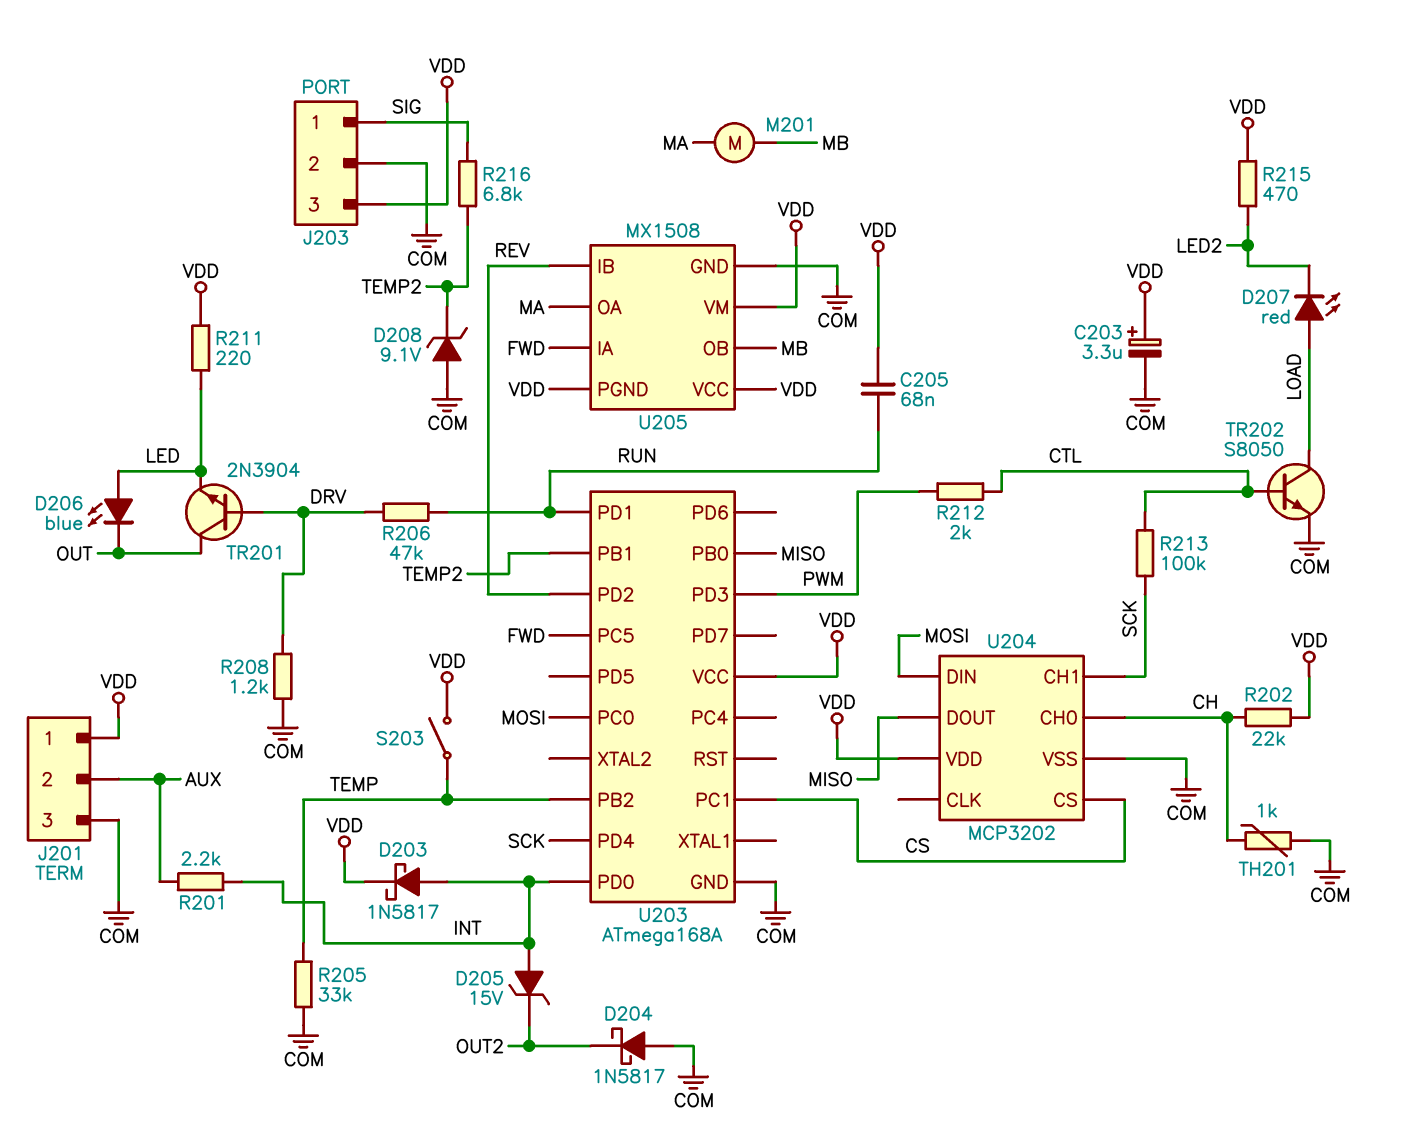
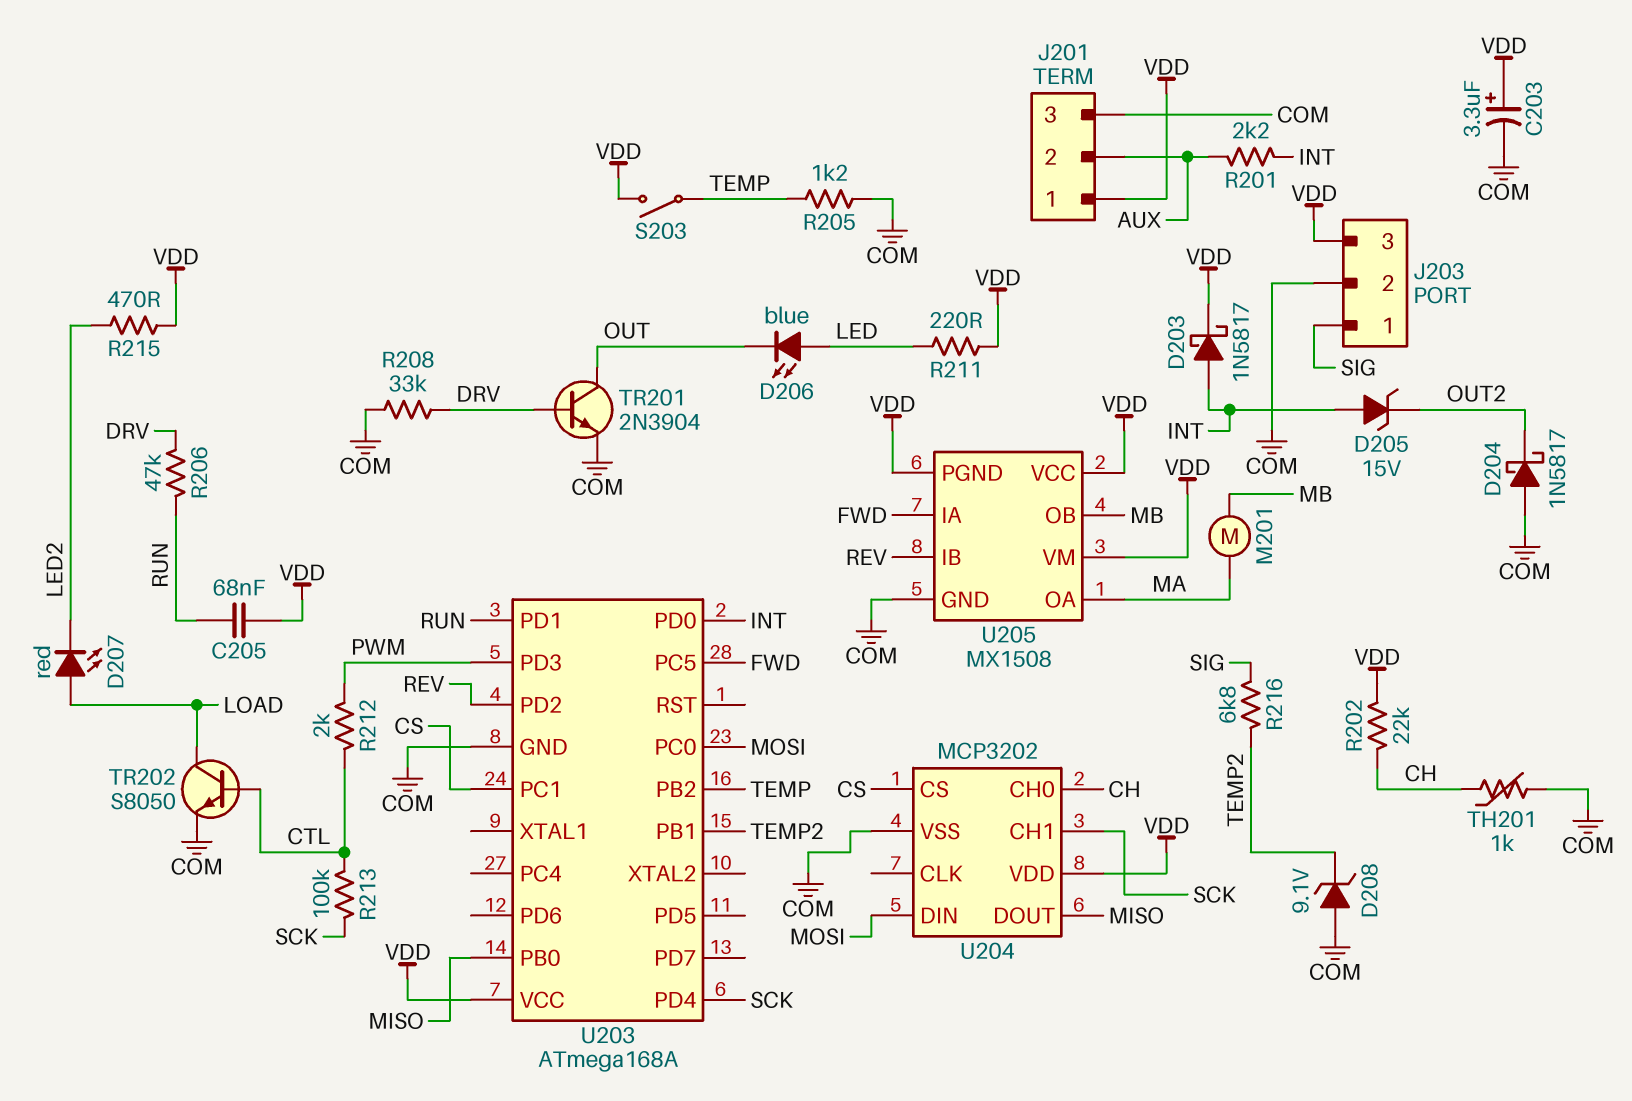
R205: 33k (COM, TEMP) -> 1.2k (COM, TEMP)
R208: 1.2k (COM, DRV) -> 33k (COM, DRV)
TR201: NPN 2N3904 (B DRV, C OUT, E LED) -> NPN 2N3904 (B DRV, C OUT, E COM)

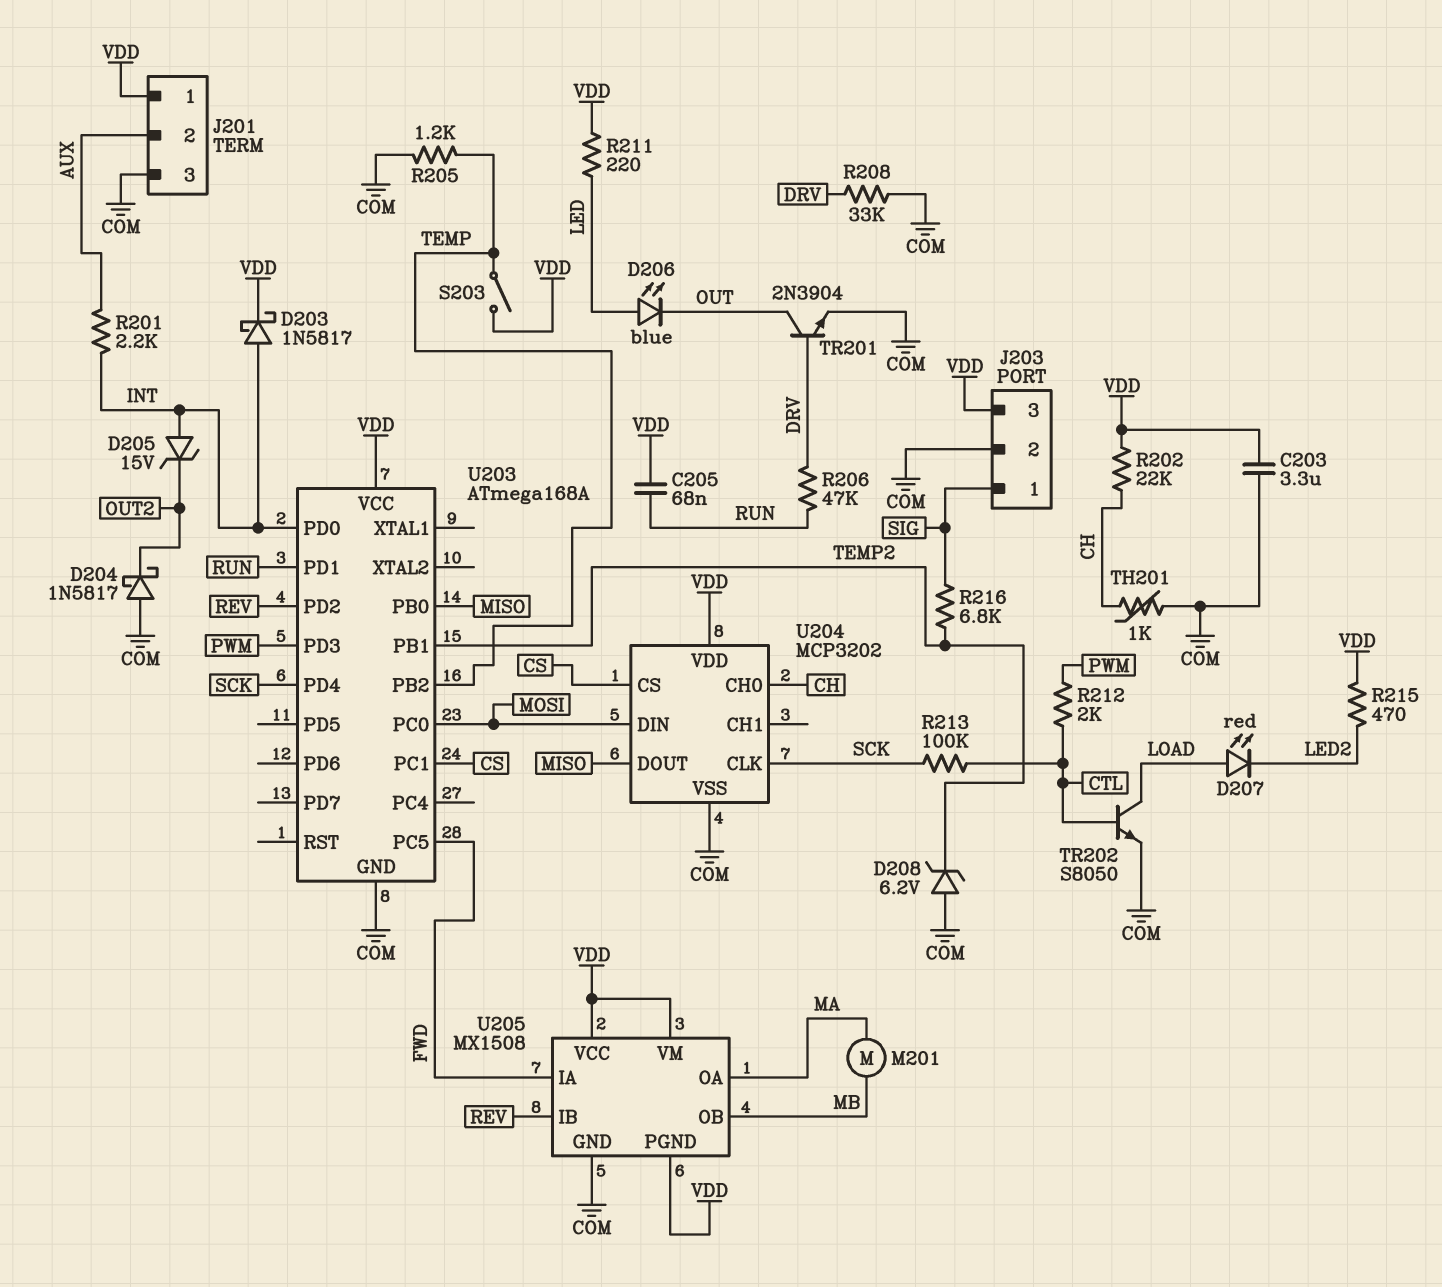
C203: 3.3uF (plus VDD, minus COM) -> 3.3uF (COM, VDD)
D208: zener 9.1V (A COM, K TEMP2) -> zener 6.2V (A COM, K TEMP2)
U204 pin CH1: SCK -> none
U204 pin CLK: none -> SCK

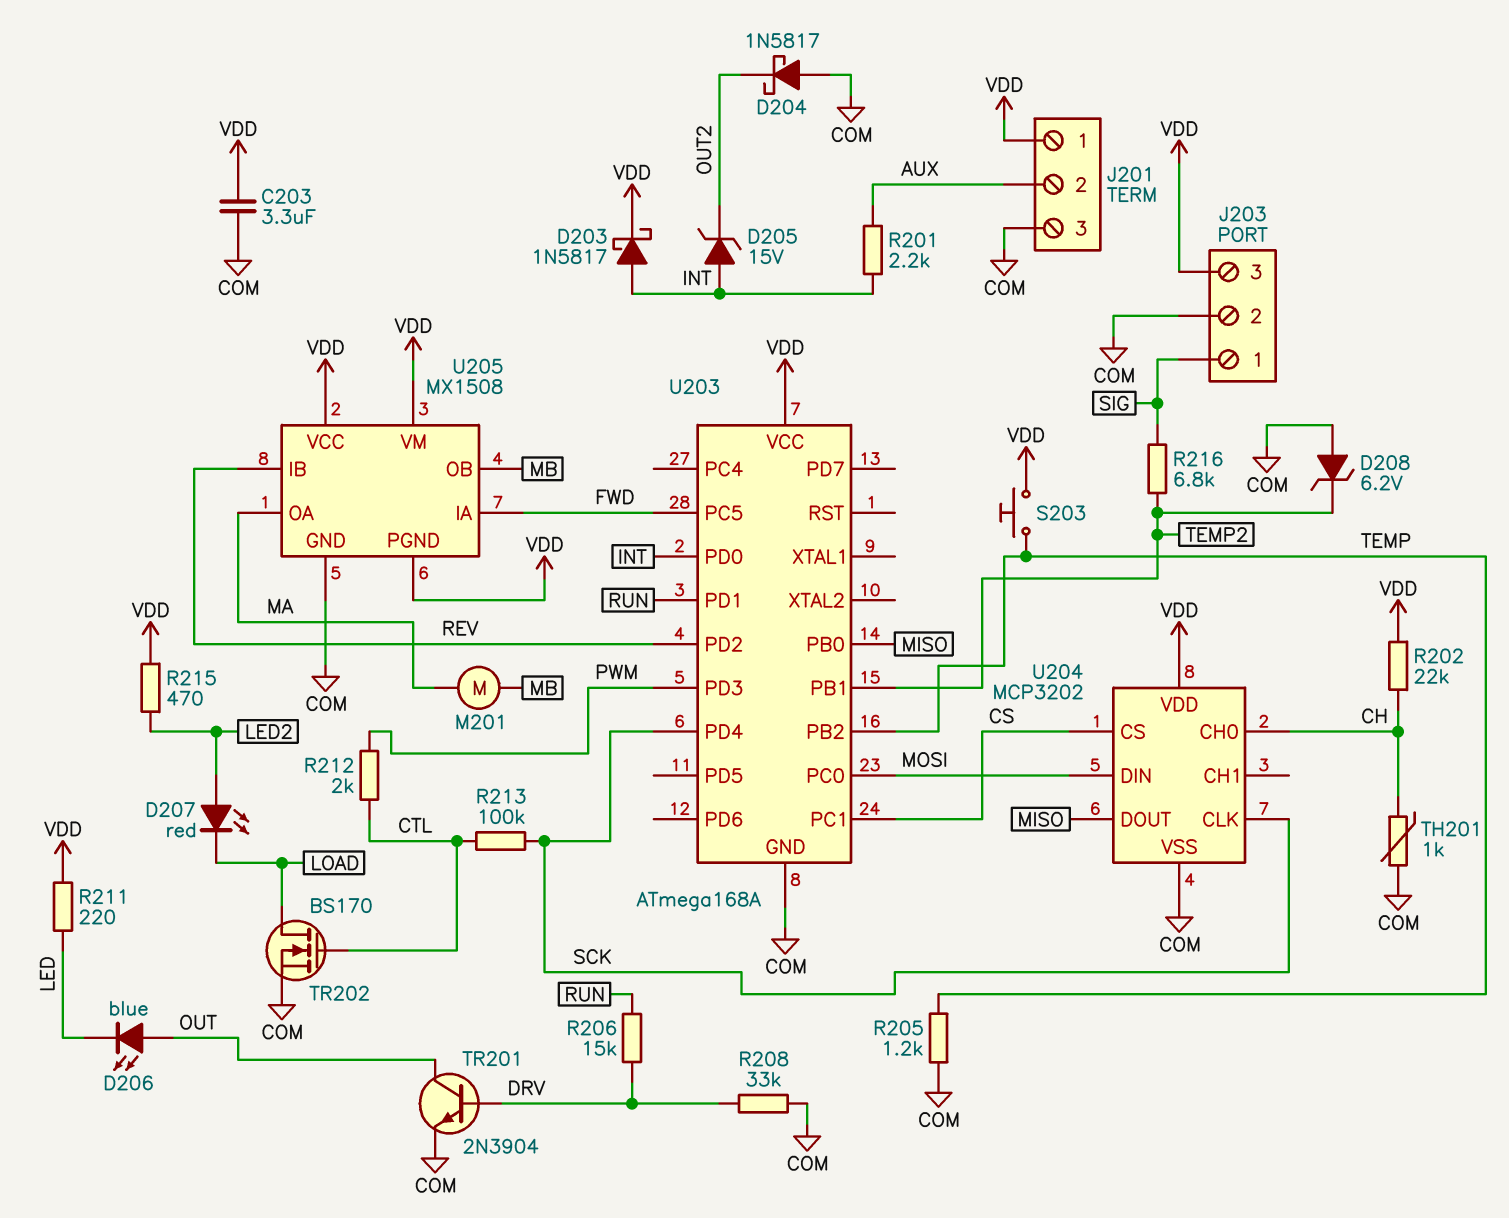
C205: 68nF (RUN, VDD) -> none
D206: LED blue (A LED, K OUT) -> LED blue (A OUT, K LED)
D207: LED red (A LOAD, K LED2) -> LED red (A LED2, K LOAD)
R206: 47k (DRV, RUN) -> 15k (DRV, RUN)
S203: switch (TEMP, VDD) -> button (TEMP, VDD)
TR202: NPN S8050 (B CTL, C LOAD, E COM) -> NMOS BS170 (G CTL, D LOAD, S COM)

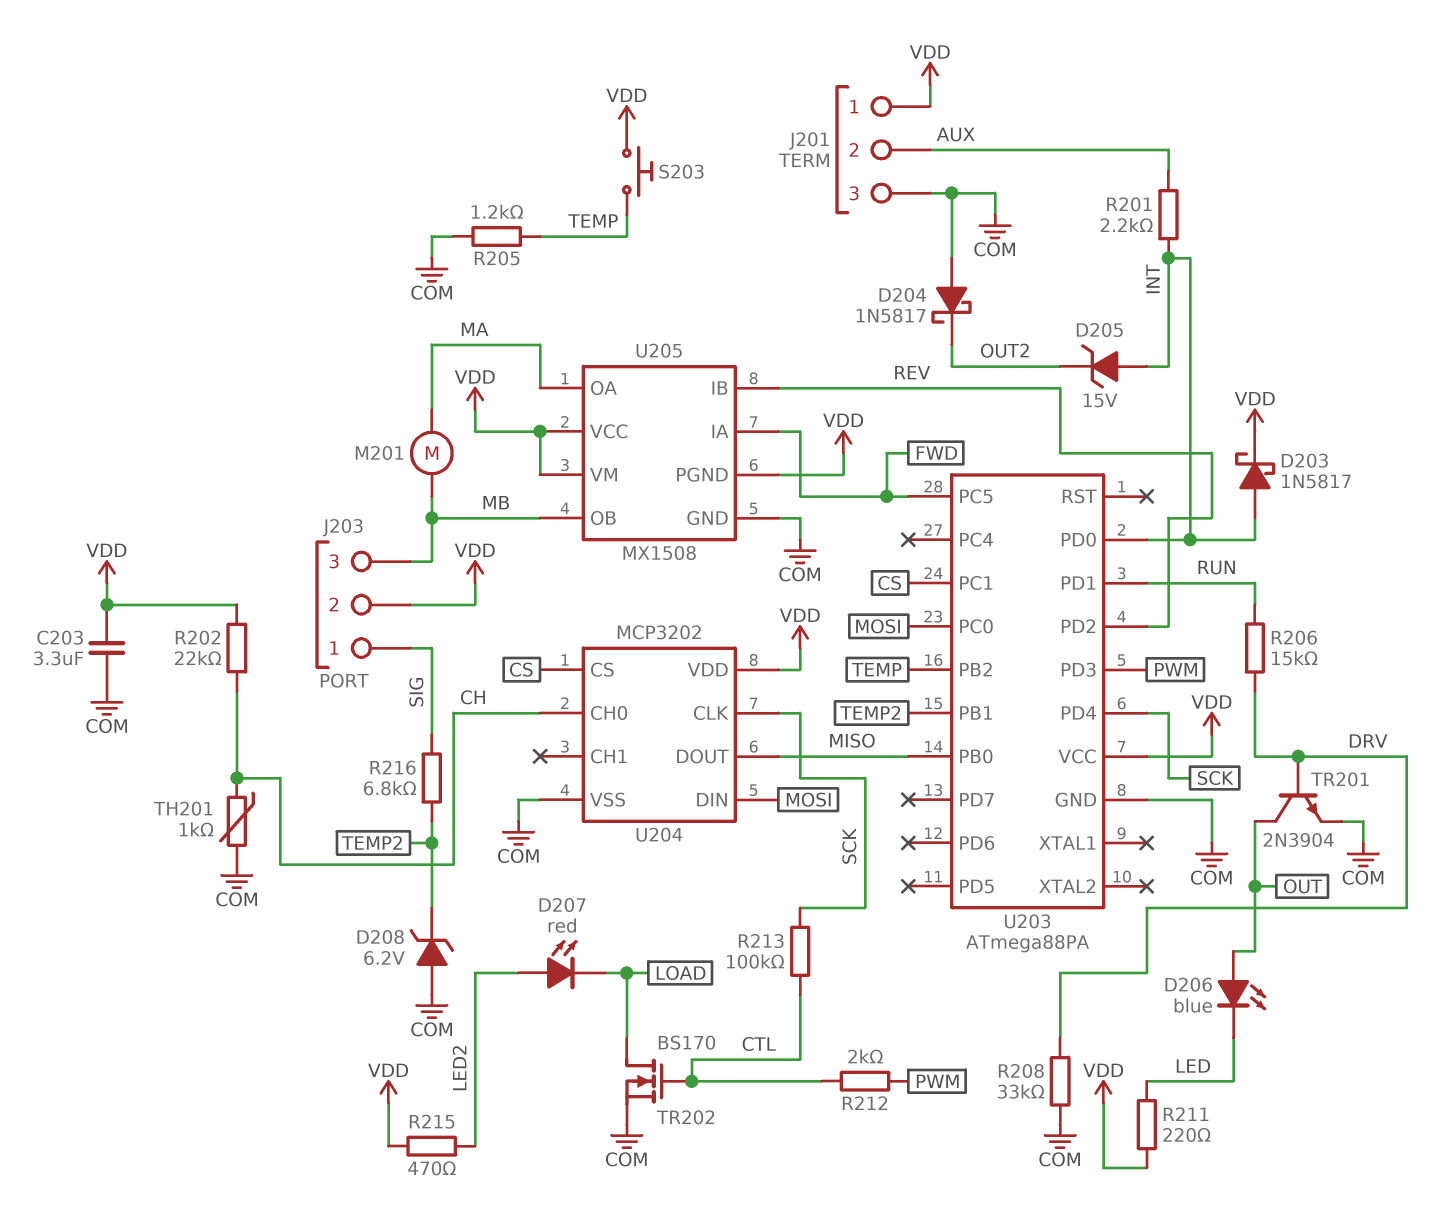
J203 pin 2: COM -> VDD
J203 pin 3: VDD -> MB
U203: ATmega168A -> ATmega88PA

